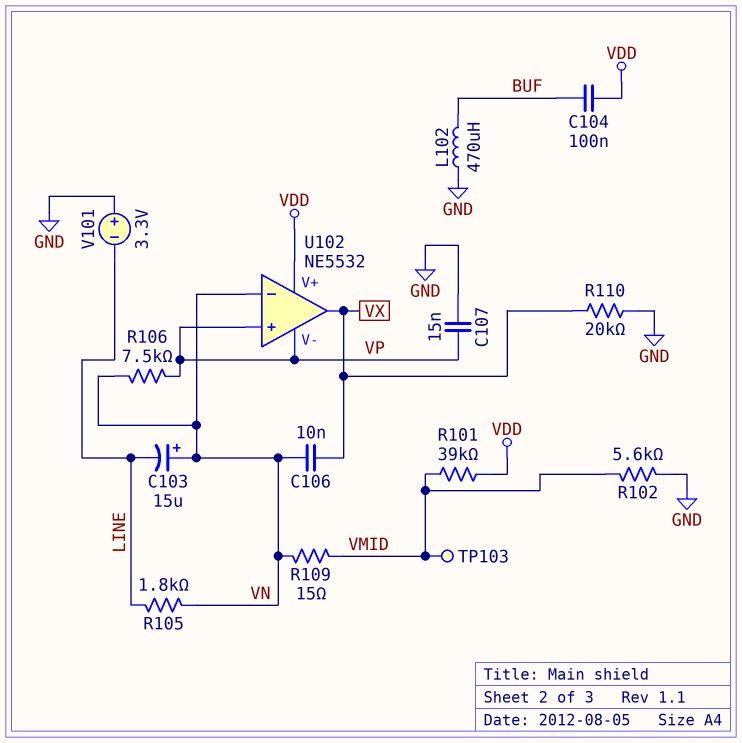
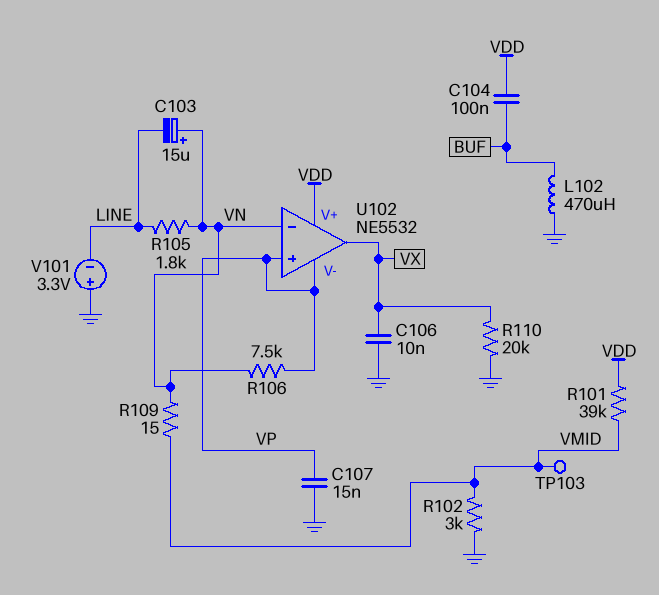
C106: 10nF (VN, VX) -> 10nF (GND, VX)
R102: 5.6k (GND, VMID) -> 3k (GND, VMID)

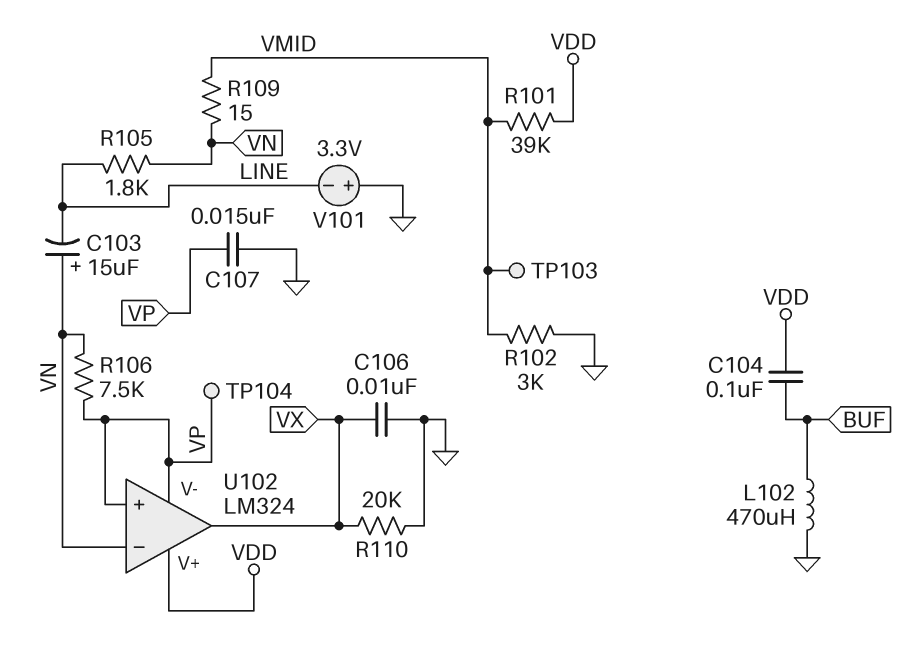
TP104: none -> test point (VP)
U102: NE5532 -> LM324

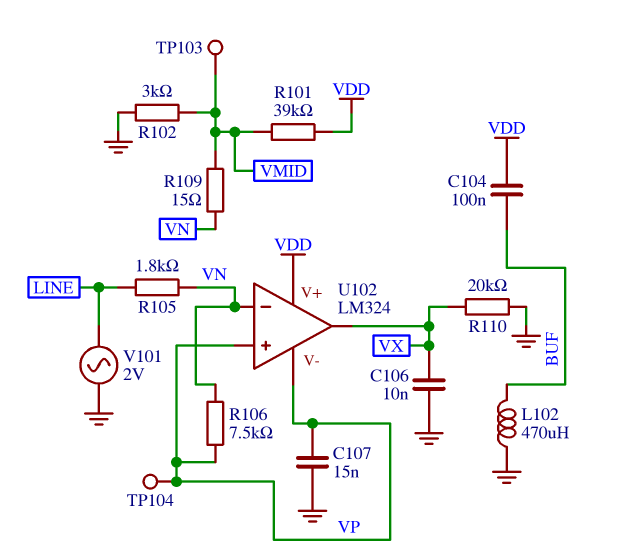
C103: 15uF (plus VN, minus LINE) -> none
V101: 3.3V (plus GND, minus LINE) -> AC 2V (GND, LINE)

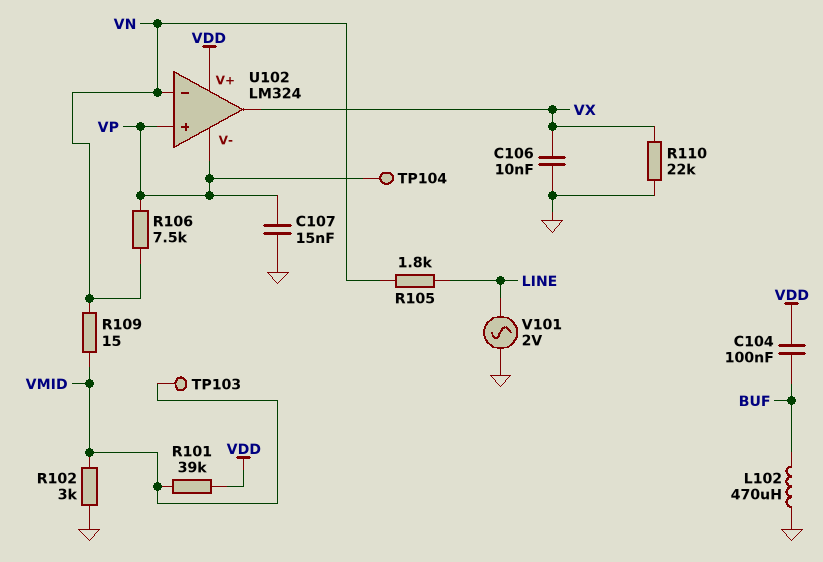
R110: 20k (GND, VX) -> 22k (GND, VX)

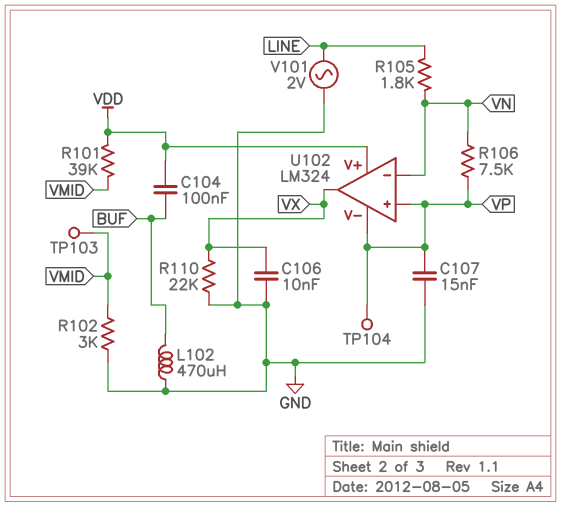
R109: 15 (VMID, VN) -> none

